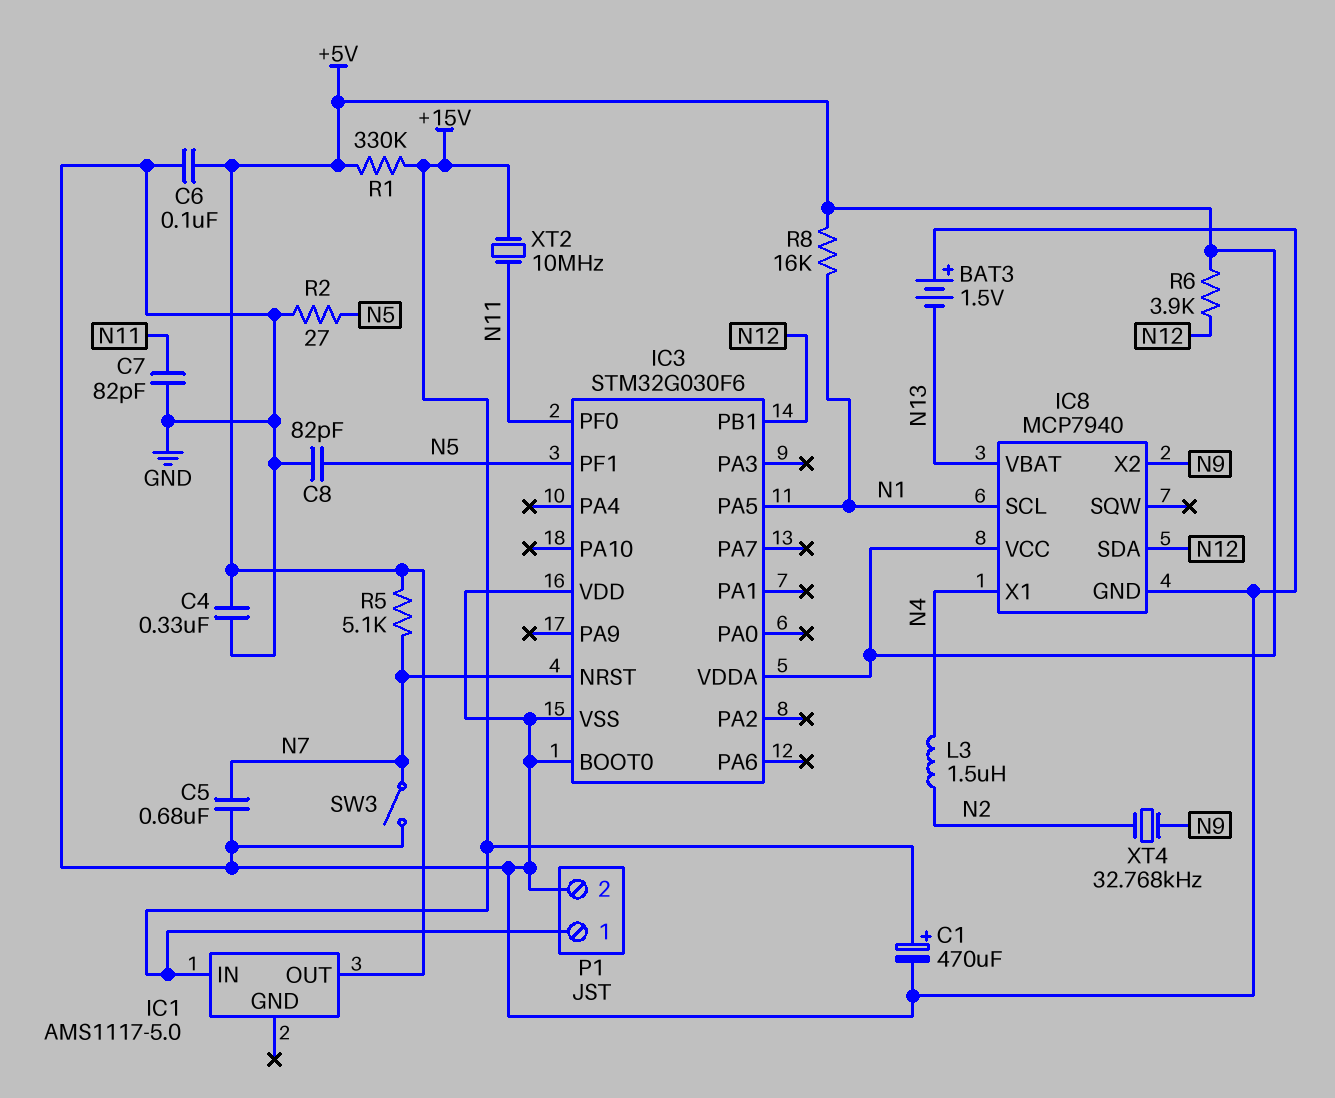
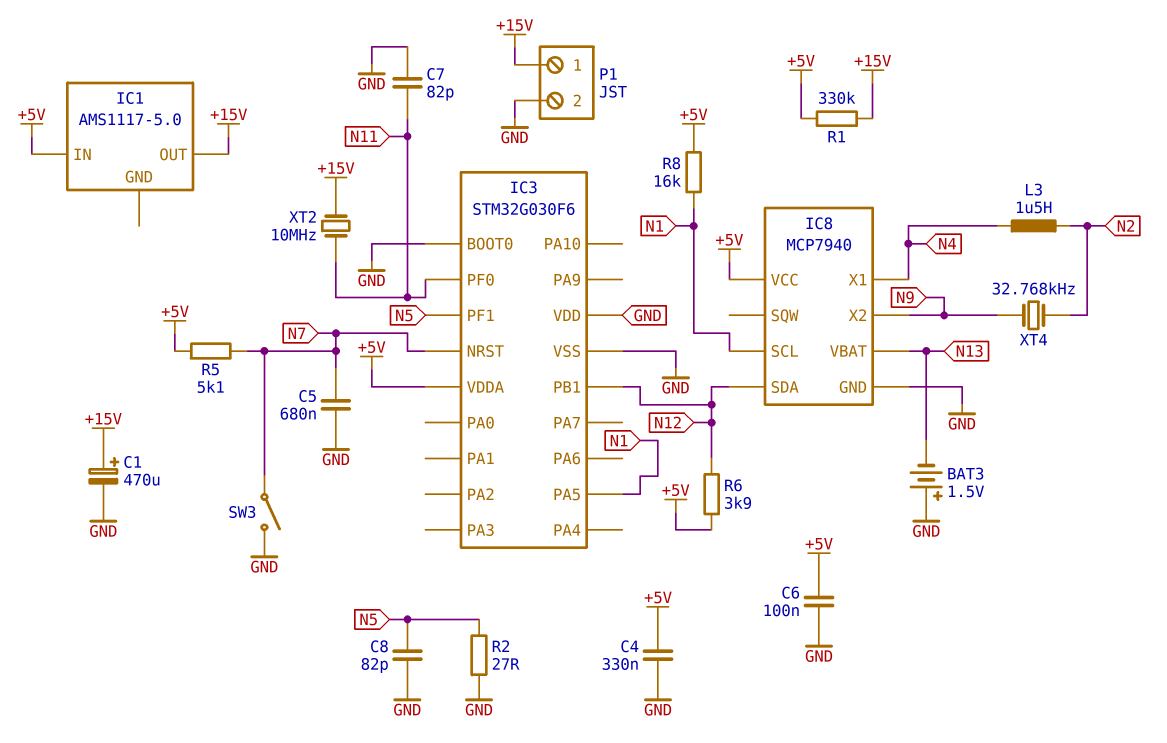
IC1 pin IN: +15V -> +5V
IC1 pin OUT: +5V -> +15V

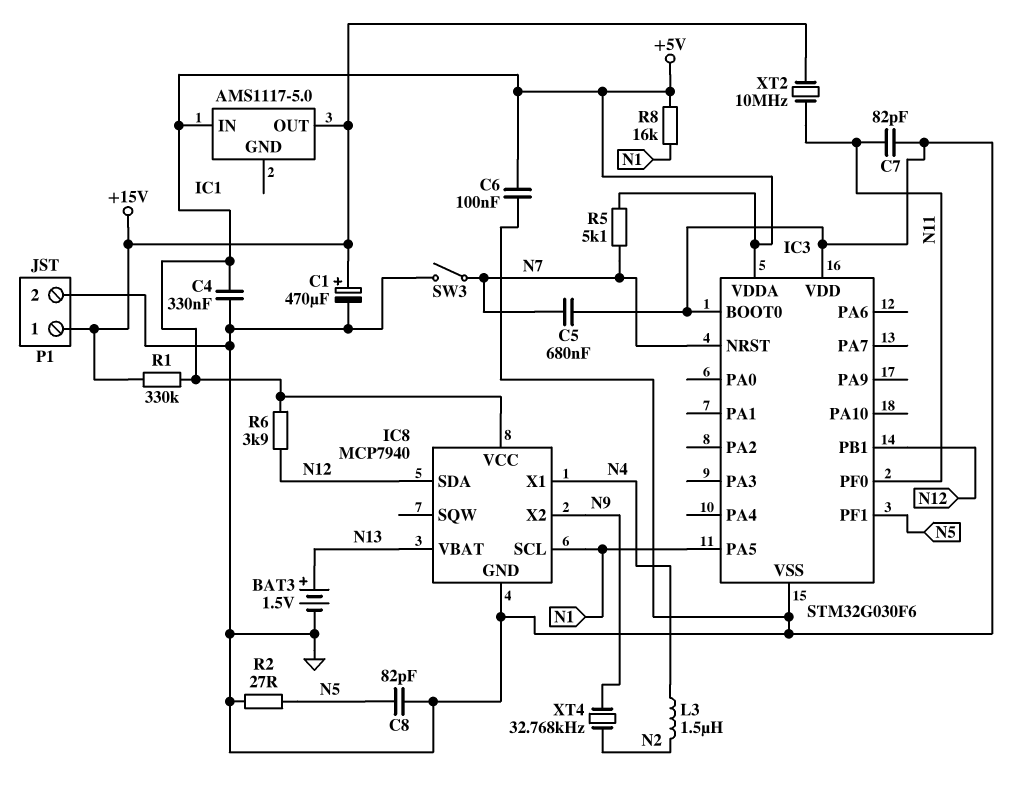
BAT3: 1.5V (plus GND, minus N13) -> 1.5V (plus N13, minus GND)

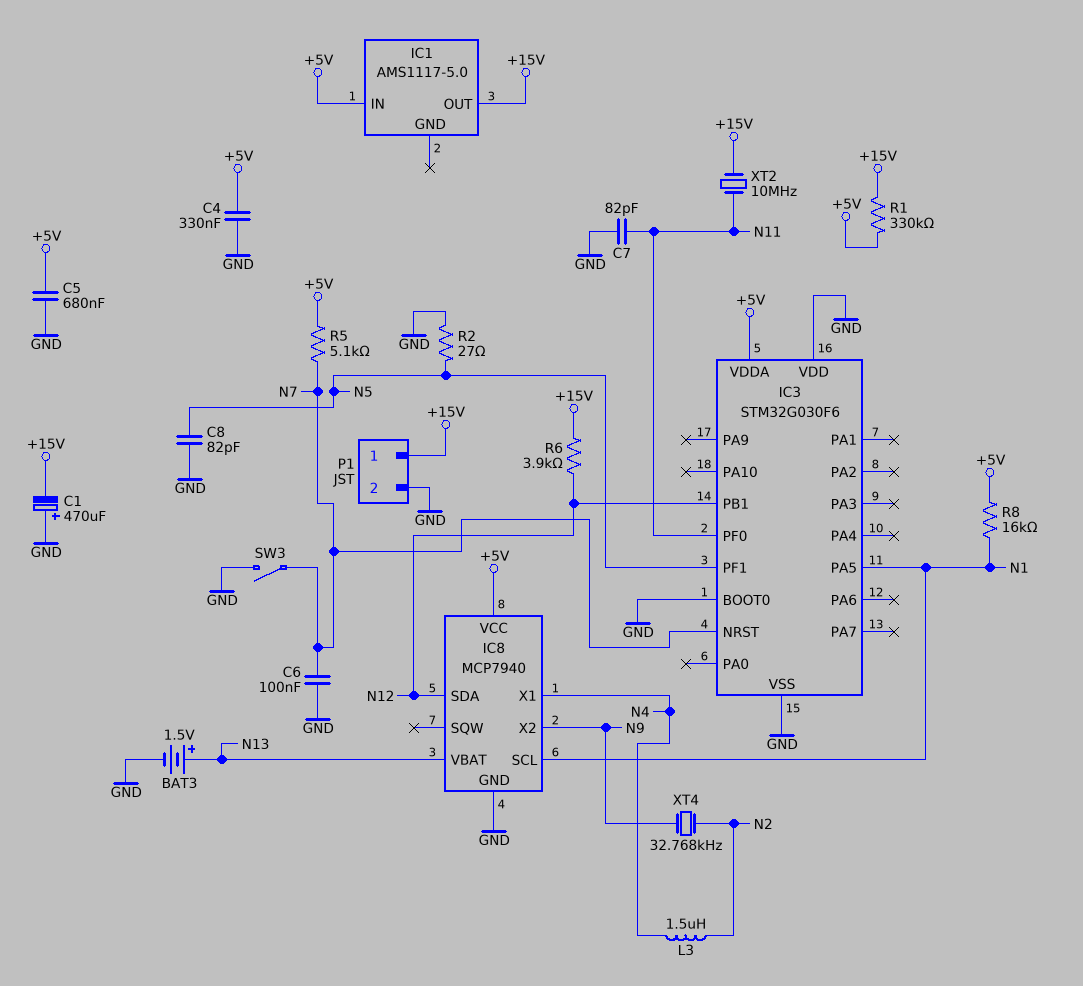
C1: 470uF (plus +15V, minus GND) -> 470uF (plus GND, minus +15V)
C5: 680nF (GND, N7) -> 680nF (+5V, GND)
C6: 100nF (+5V, GND) -> 100nF (GND, N7)
R6: 3.9k (+5V, N12) -> 3.9k (+15V, N12)

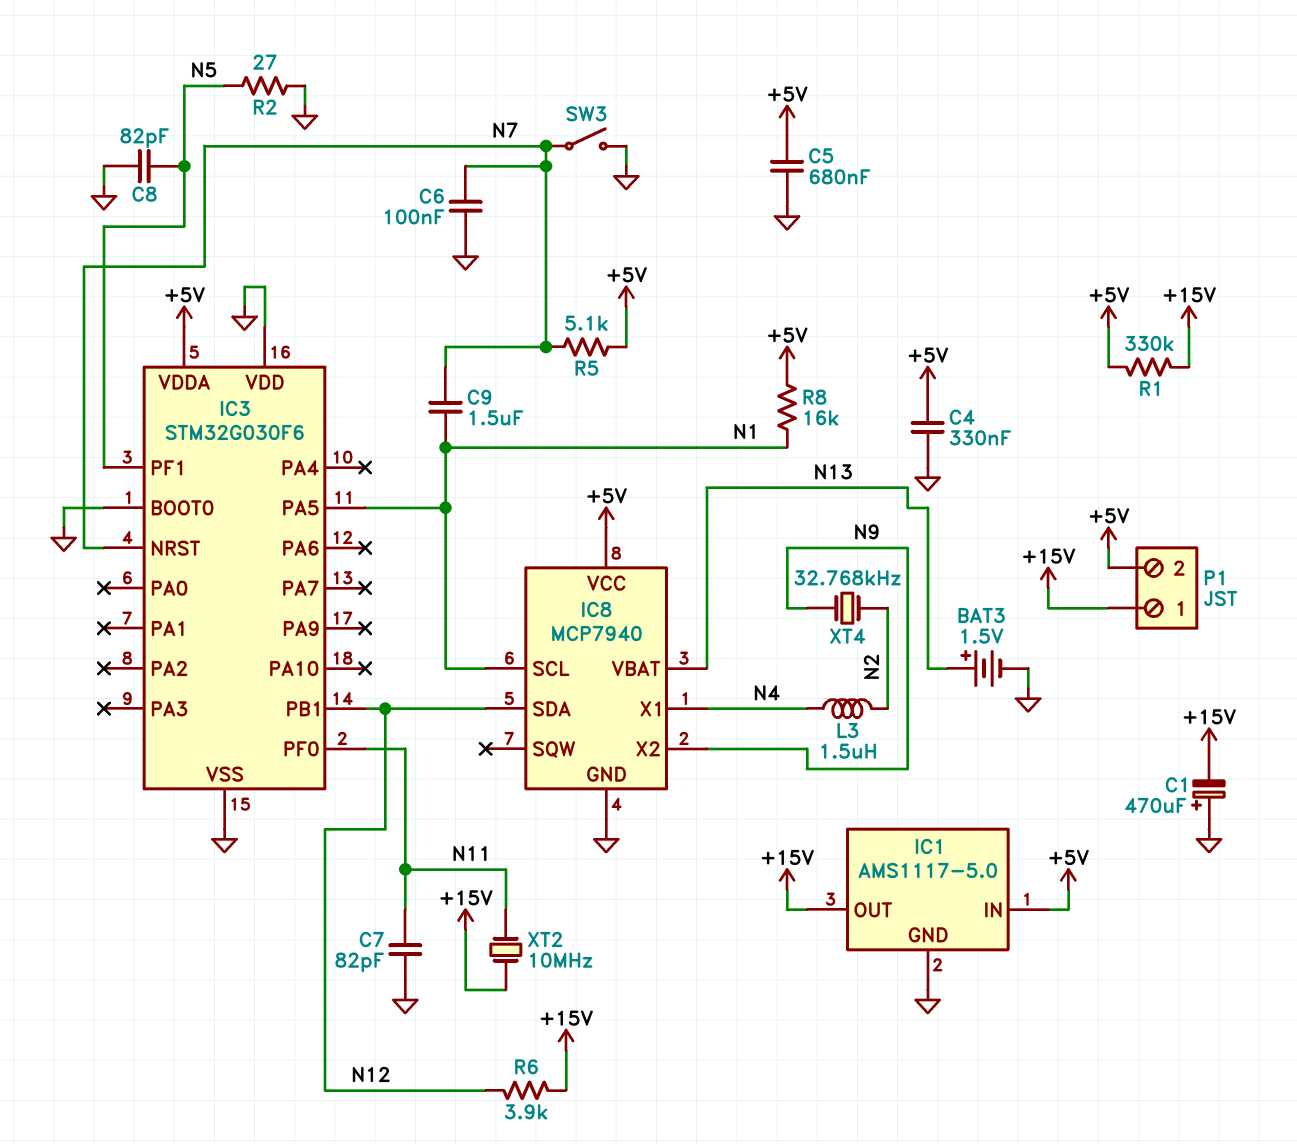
C9: none -> 1.5uF (N1, N7)
IC1 pin GND: none -> GND
P1 pin 2: GND -> +5V

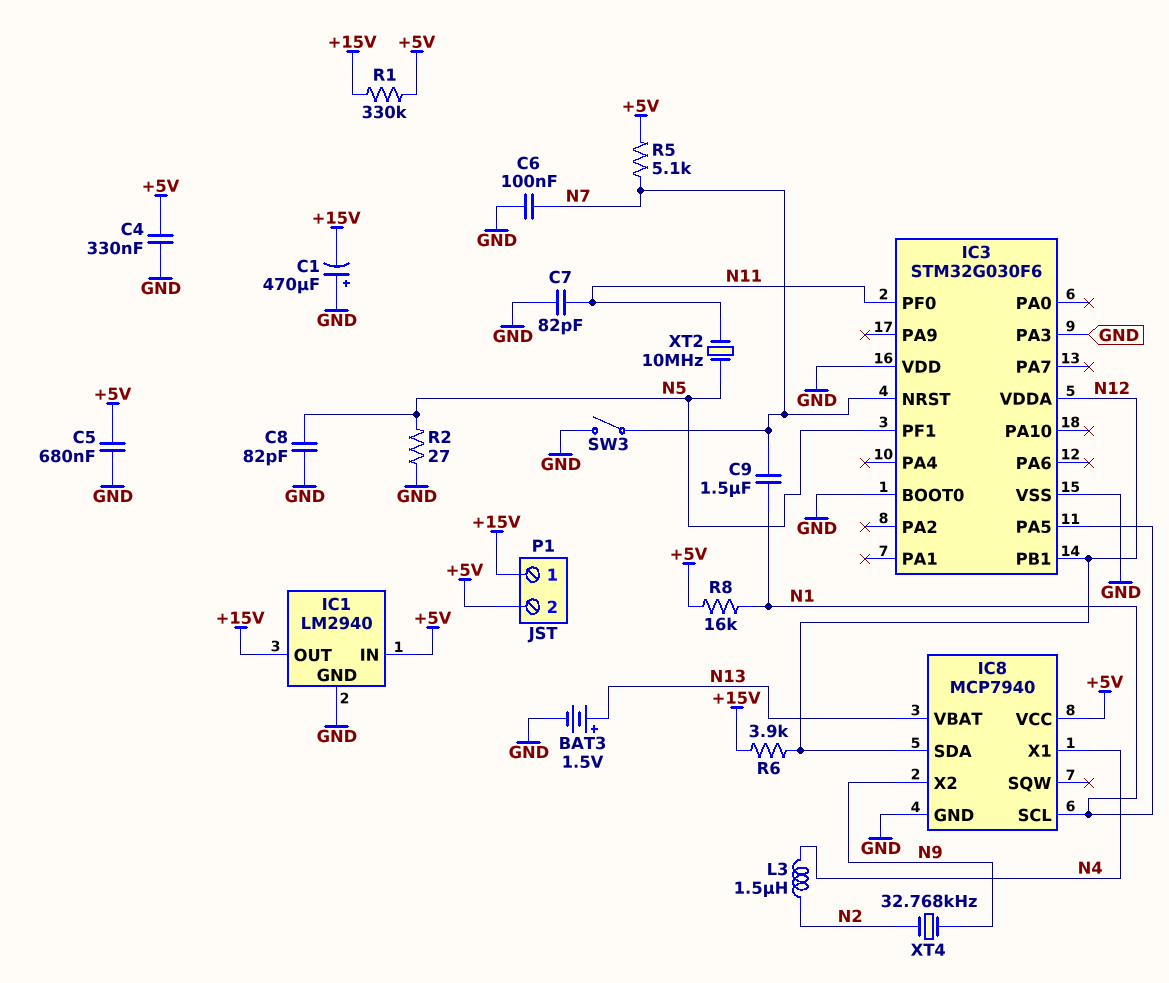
IC1: AMS1117-5.0 -> LM2940
IC3 pin PA3: none -> GND
IC3 pin VDDA: +5V -> N12
XT2: 10MHz (+15V, N11) -> 10MHz (N5, N11)

